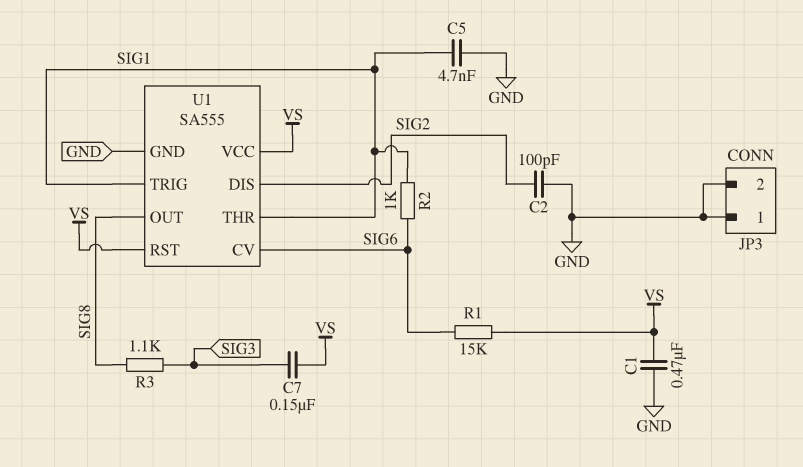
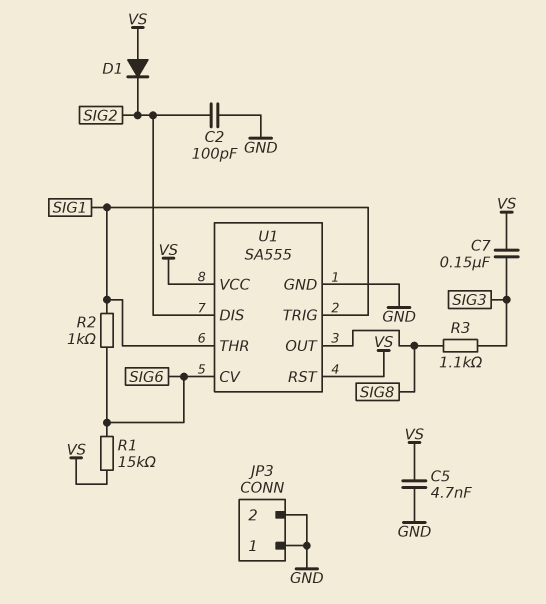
C1: 470nF (GND, VS) -> none
C5: 4.7nF (GND, SIG1) -> 4.7nF (GND, VS)
D1: none -> diode (A VS, K SIG2)

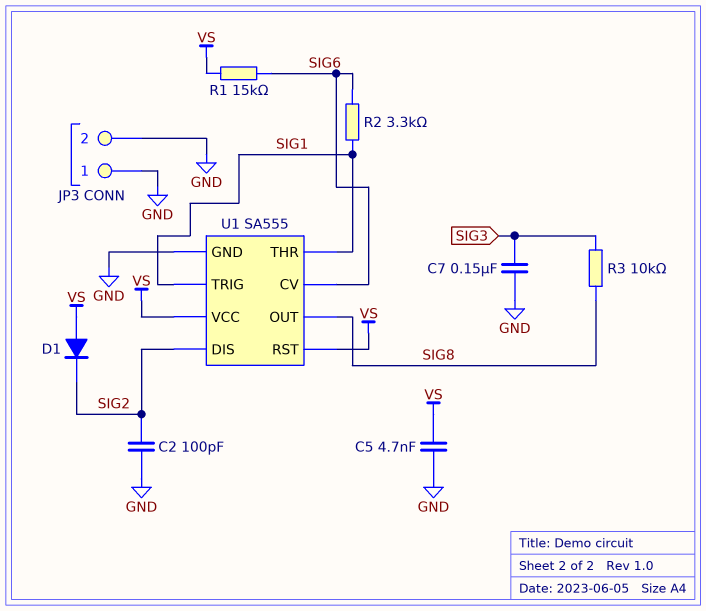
C7: 150nF (SIG3, VS) -> 150nF (GND, SIG3)
R2: 1k (SIG1, SIG6) -> 3.3k (SIG1, SIG6)
R3: 1.1k (SIG3, SIG8) -> 10k (SIG3, SIG8)

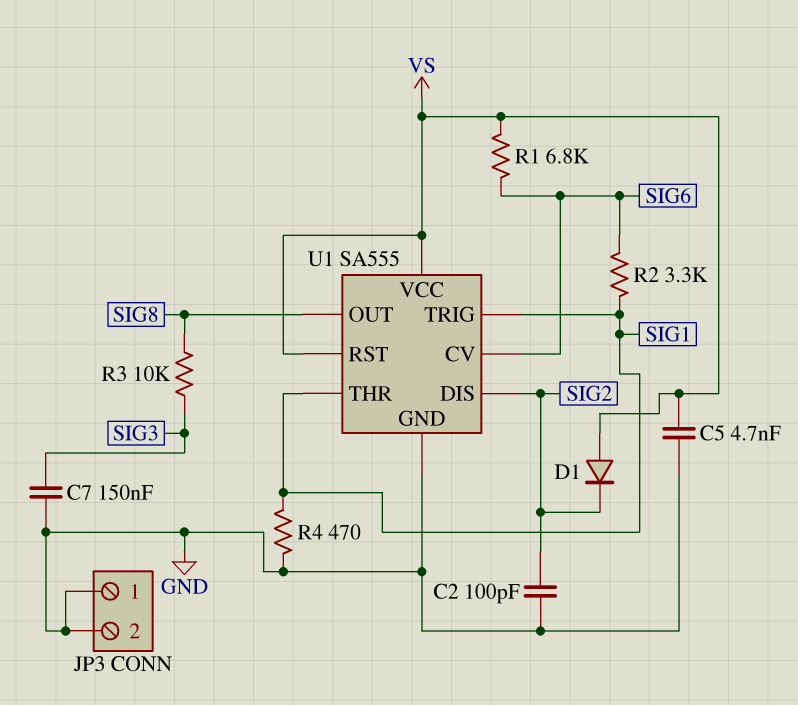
R1: 15k (SIG6, VS) -> 6.8k (SIG6, VS)
R4: none -> 470 (GND, SIG1)

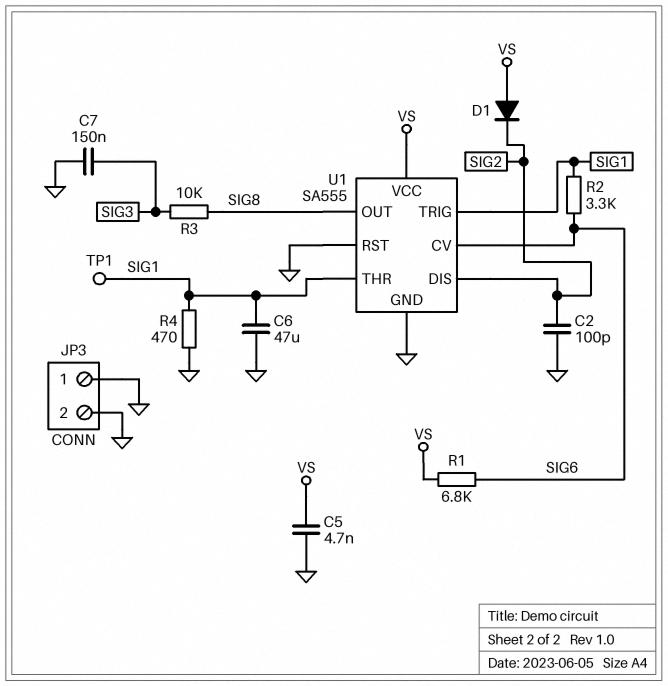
C6: none -> 47uF (GND, SIG1)
TP1: none -> test point (SIG1)
U1 pin RST: VS -> GND

